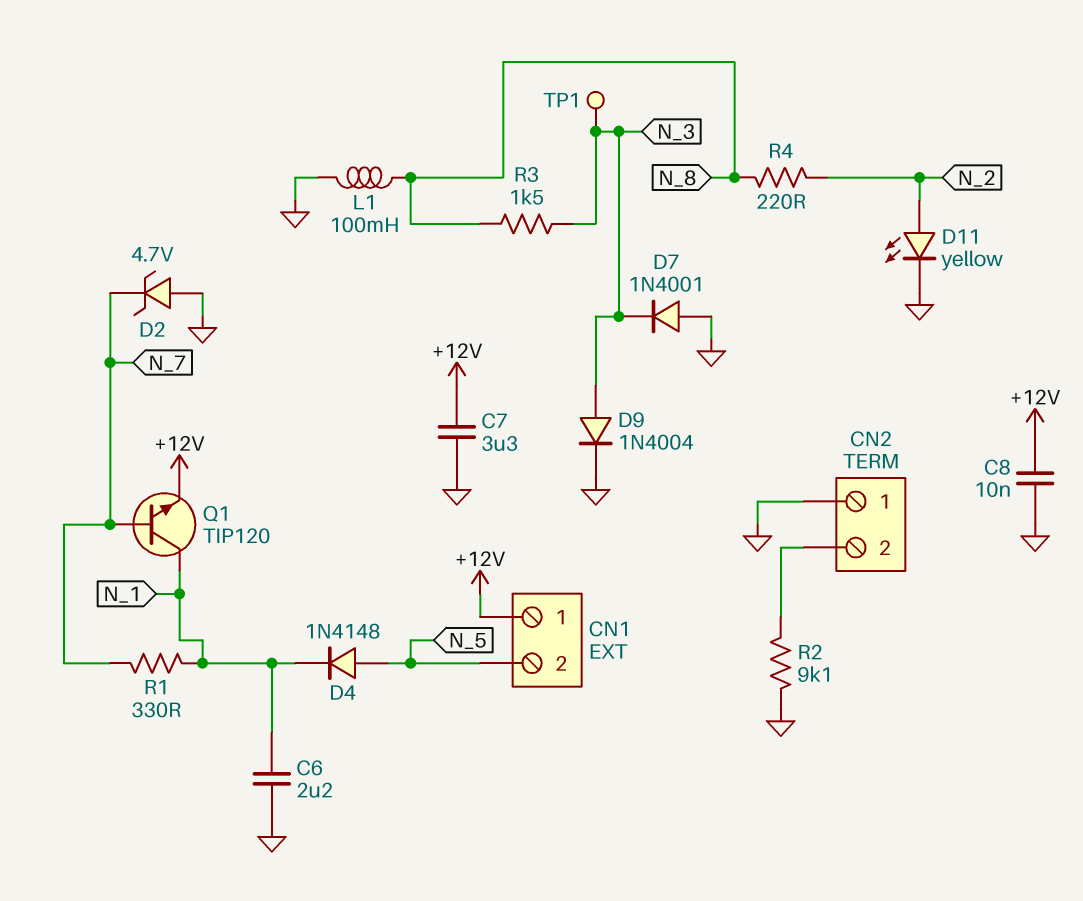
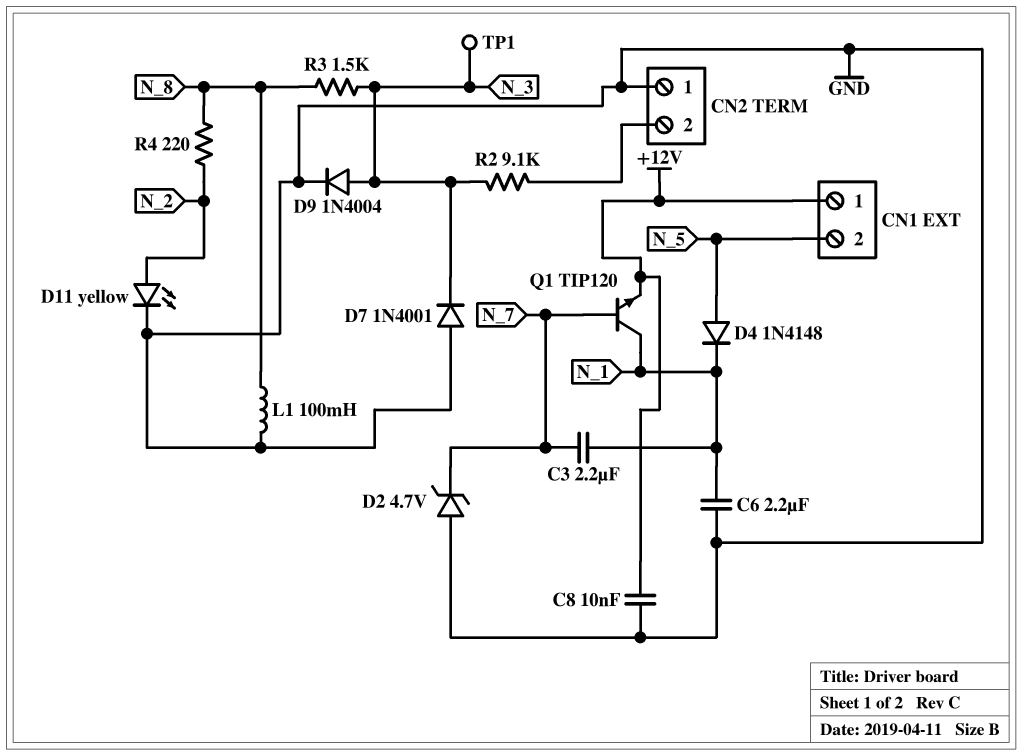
C3: none -> 2.2uF (N_1, N_7)
C7: 3.3uF (+12V, GND) -> none
R1: 330 (N_1, N_7) -> none
R2: 9.1k (CN2/2, GND) -> 9.1k (CN2/2, N_3)

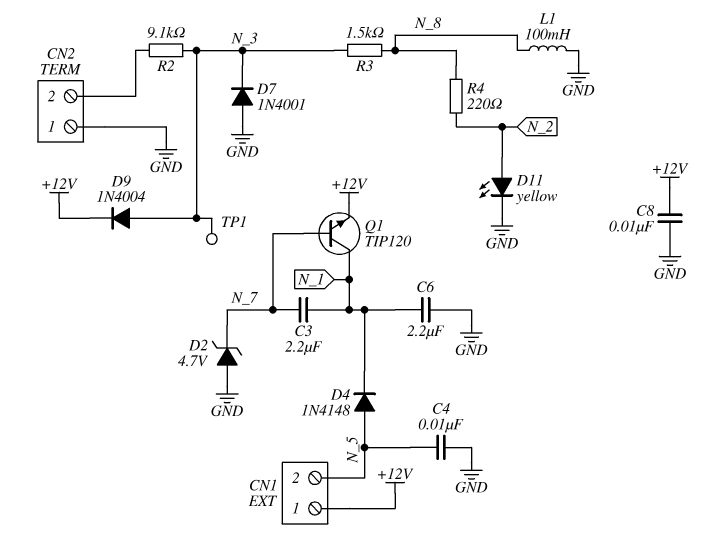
C4: none -> 10nF (GND, N_5)
D9: diode 1N4004 (A N_3, K GND) -> diode 1N4004 (A N_3, K +12V)

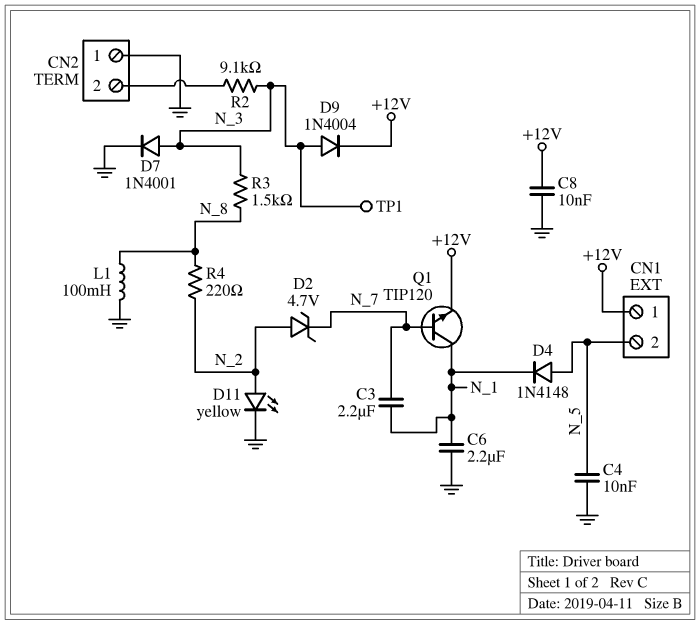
D2: zener 4.7V (A GND, K N_7) -> zener 4.7V (A N_2, K N_7)
D7: diode 1N4001 (A GND, K N_3) -> diode 1N4001 (A N_3, K GND)

